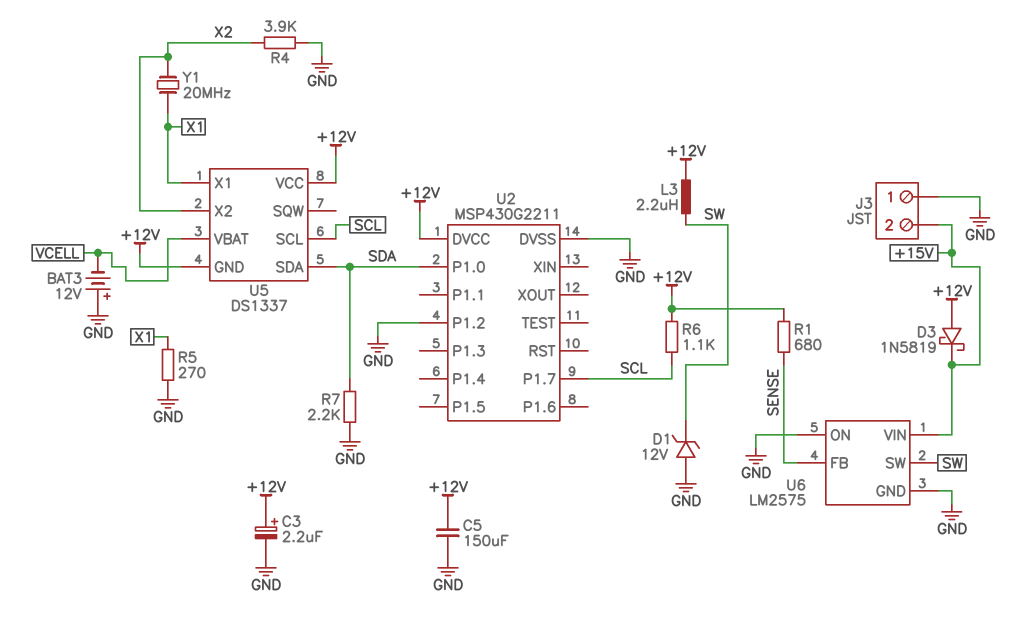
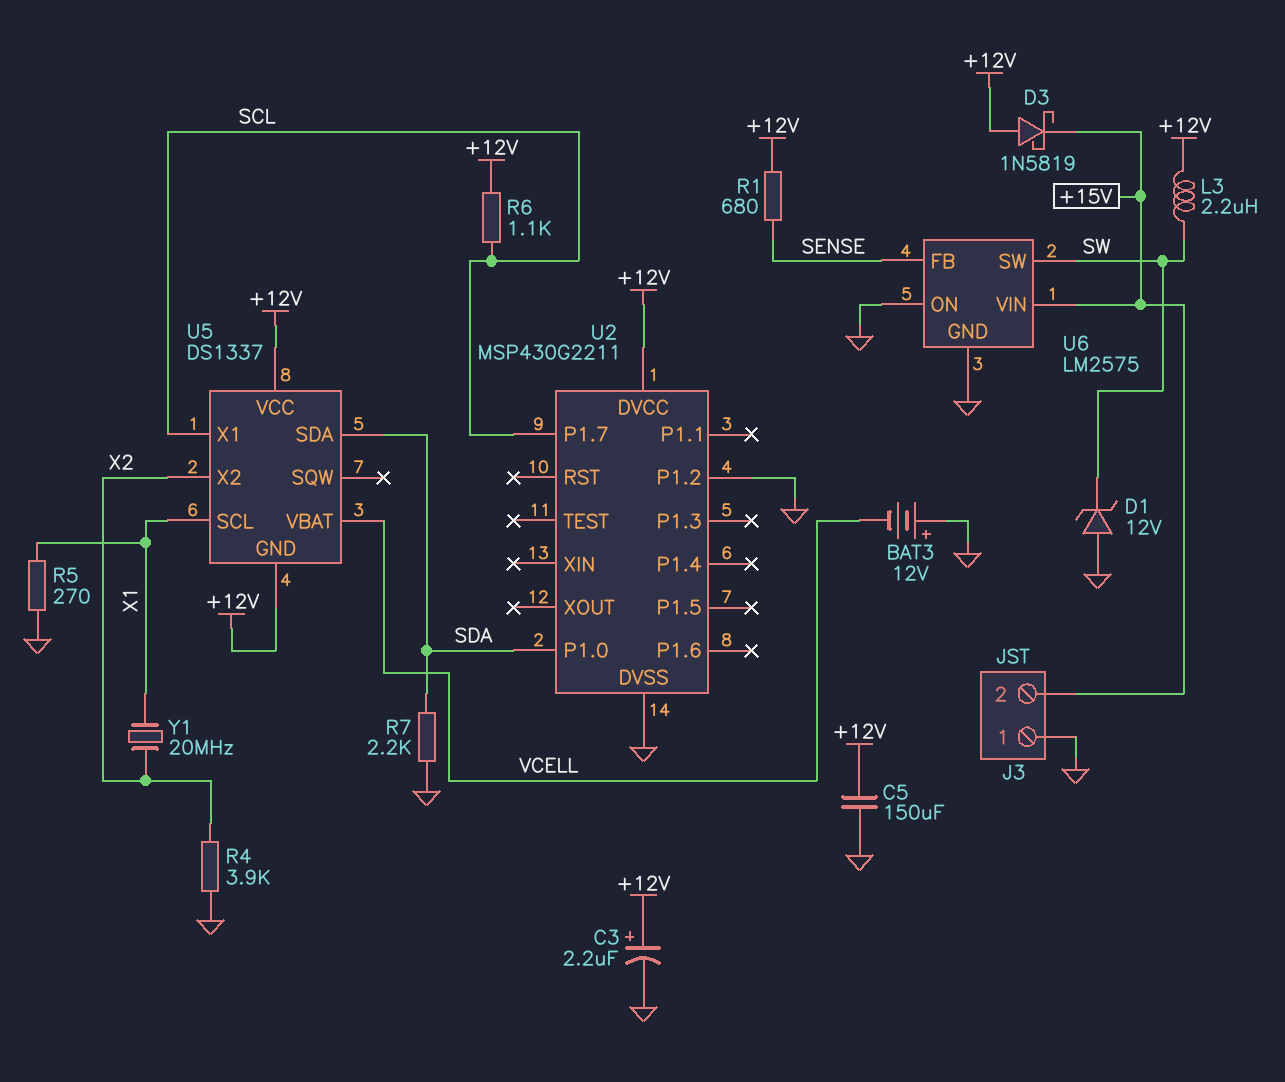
U5 pin SCL: SCL -> X1
U5 pin X1: X1 -> SCL

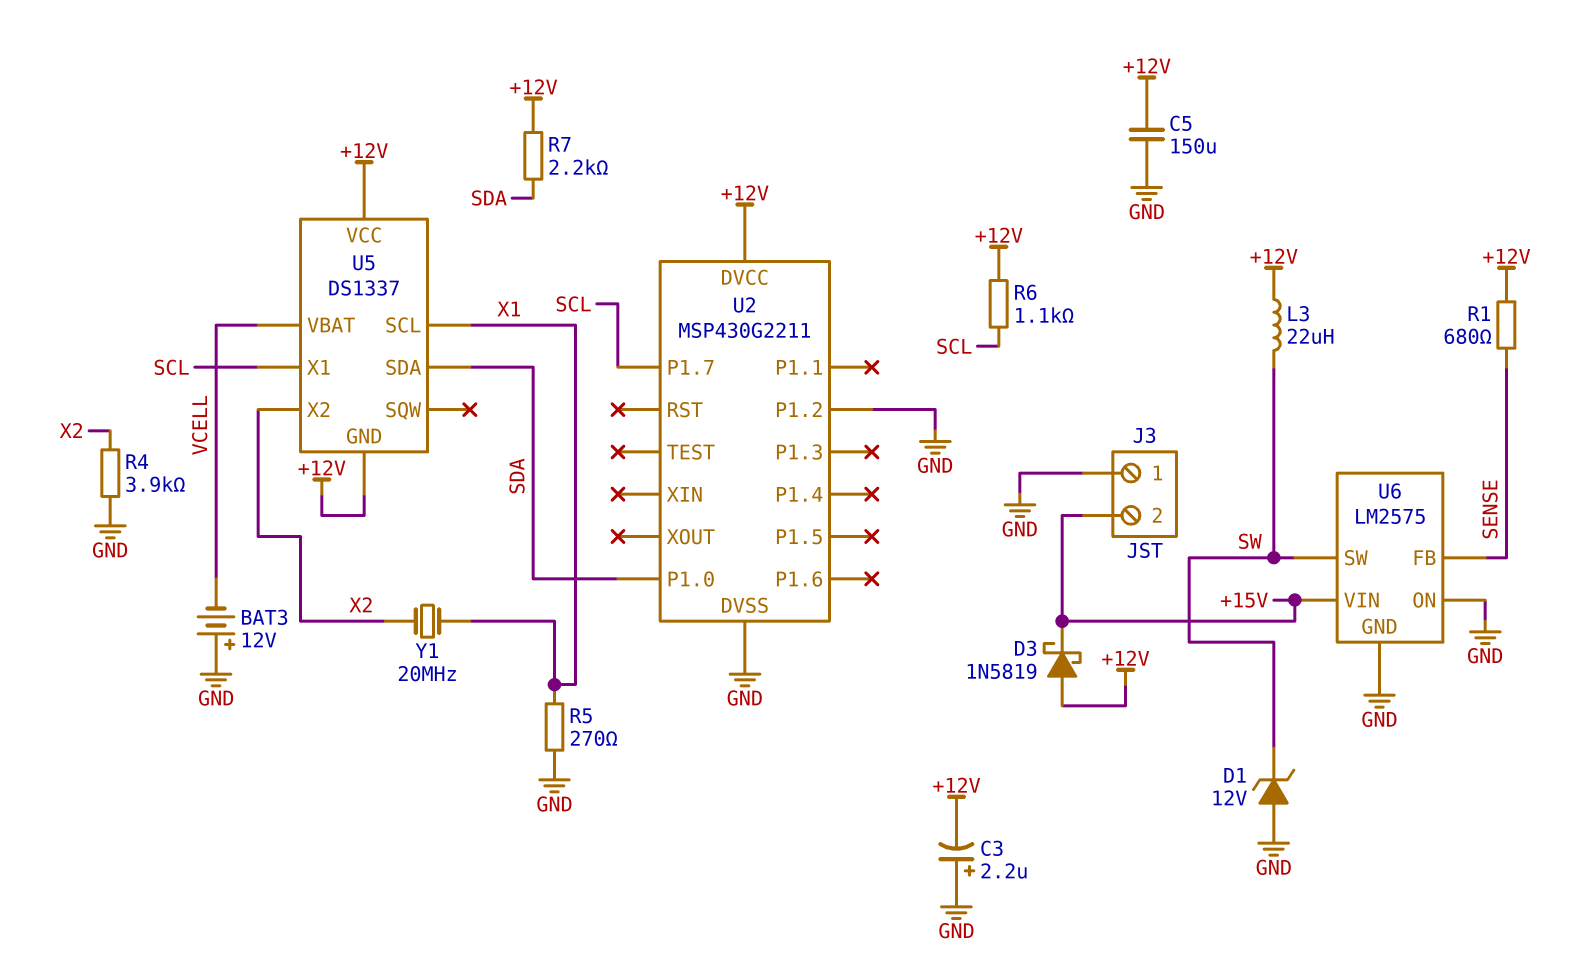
C3: 2.2uF (plus +12V, minus GND) -> 2.2uF (plus GND, minus +12V)
L3: 2.2uH (+12V, SW) -> 22uH (+12V, SW)
R7: 2.2k (GND, SDA) -> 2.2k (+12V, SDA)

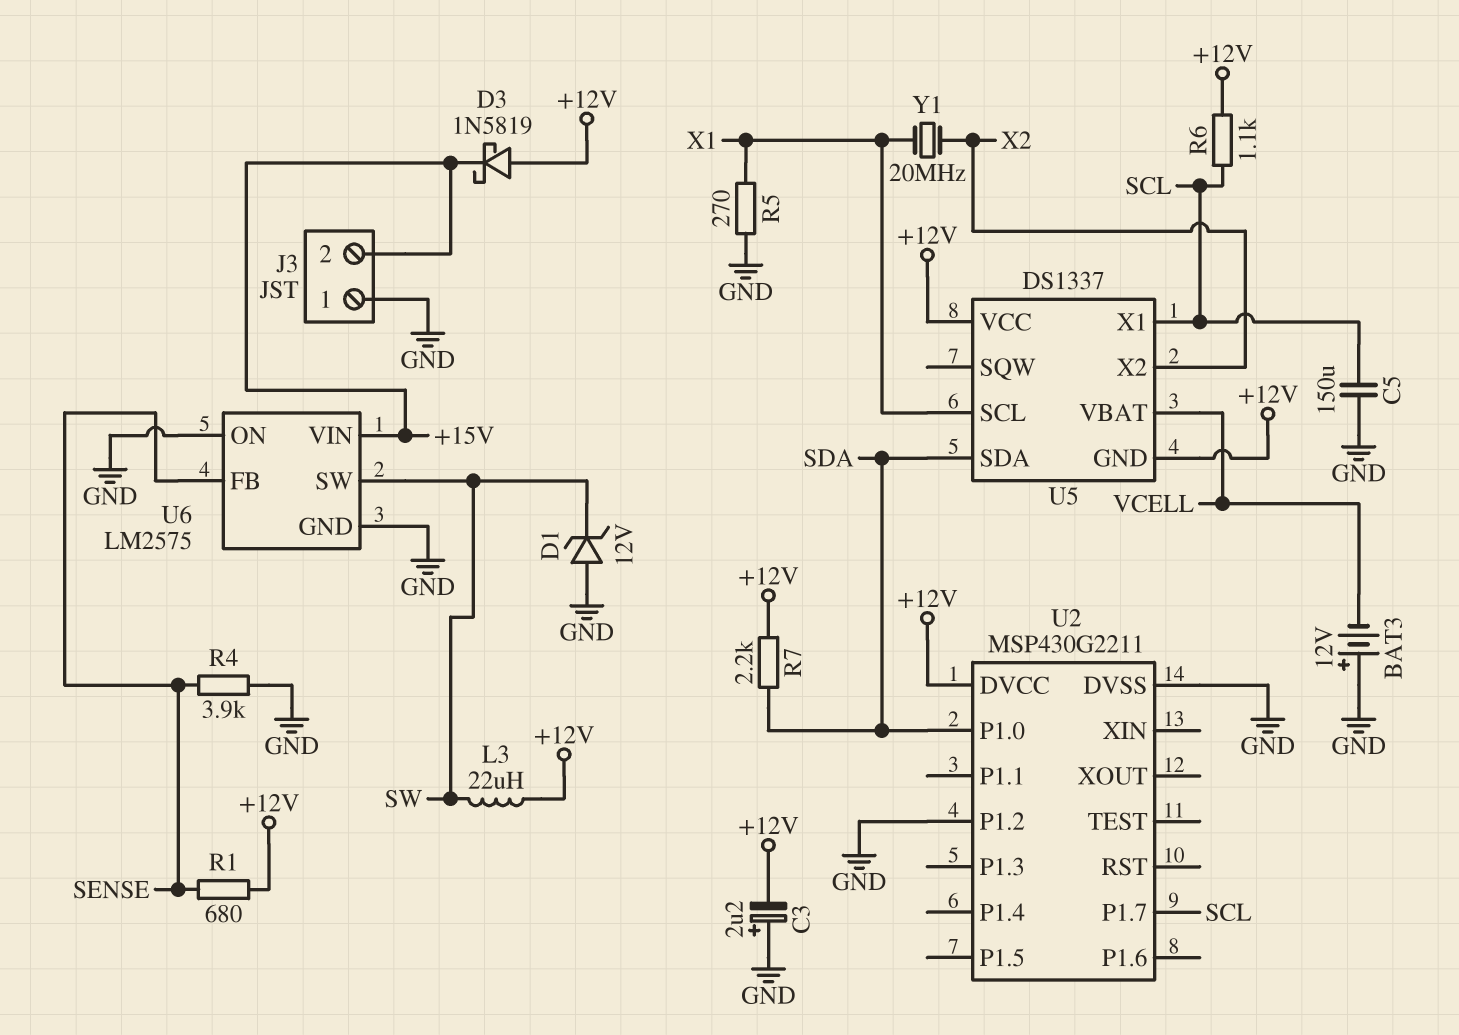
C5: 150uF (+12V, GND) -> 150uF (GND, SCL)
R4: 3.9k (GND, X2) -> 3.9k (GND, SENSE)

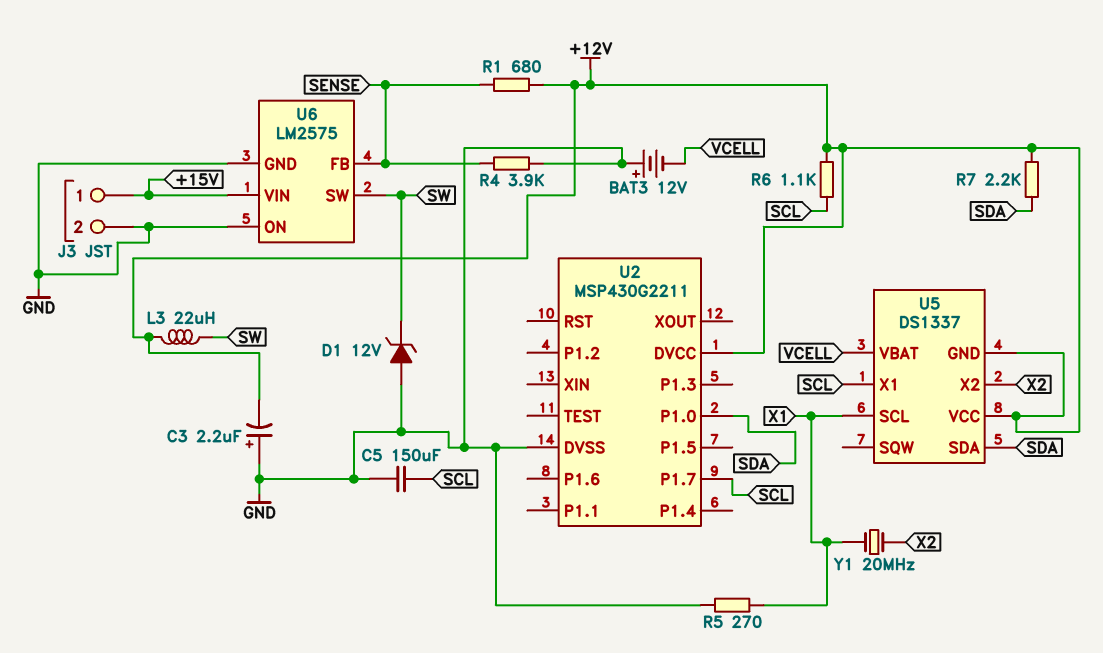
D3: schottky 1N5819 (A +12V, K +15V) -> none
J3 pin 1: GND -> +15V
J3 pin 2: +15V -> GND
U2 pin P1.2: GND -> none

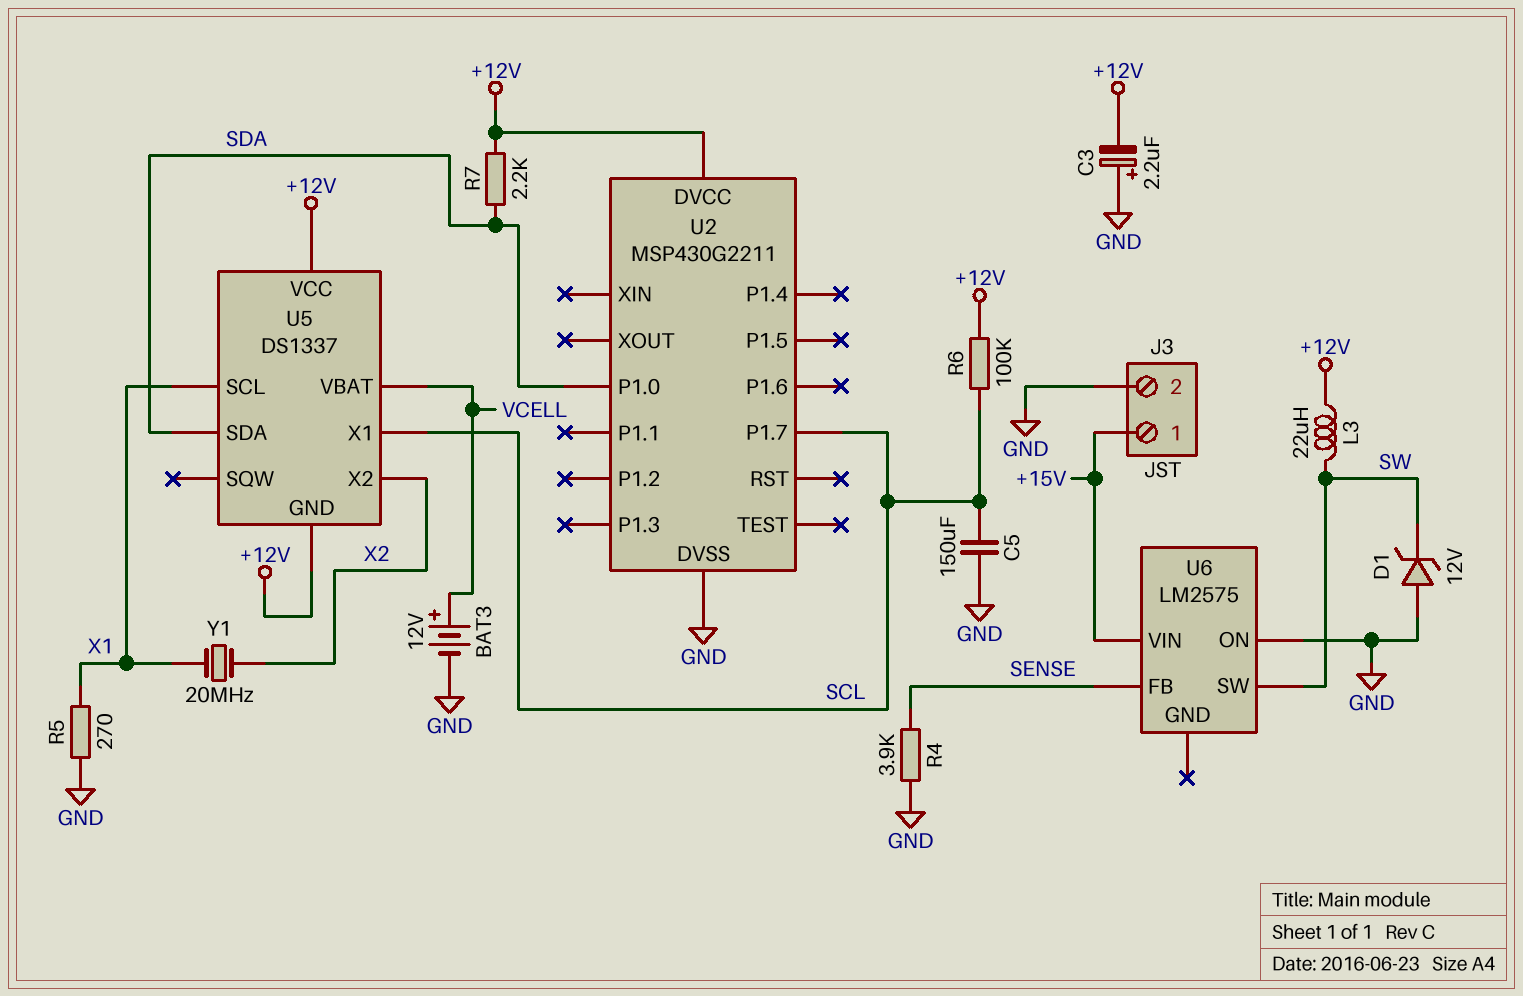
BAT3: 12V (plus GND, minus VCELL) -> 12V (plus VCELL, minus GND)
R1: 680 (+12V, SENSE) -> none
R6: 1.1k (+12V, SCL) -> 100k (+12V, SCL)
U6 pin GND: GND -> none

